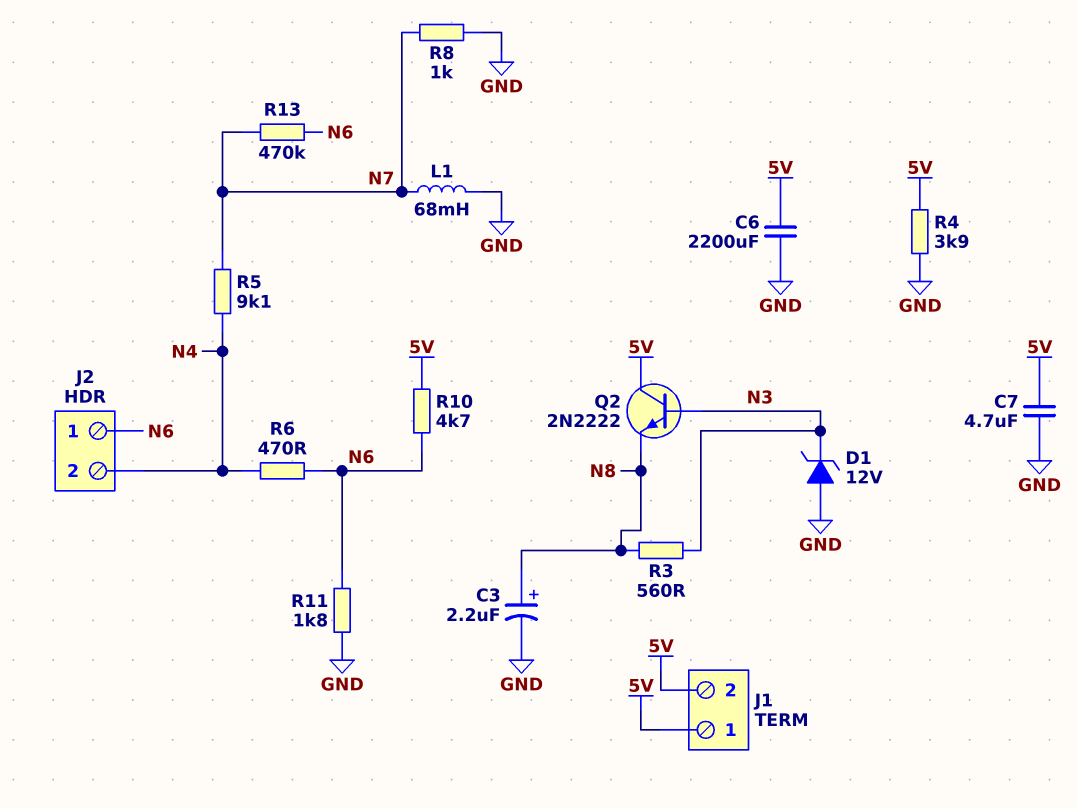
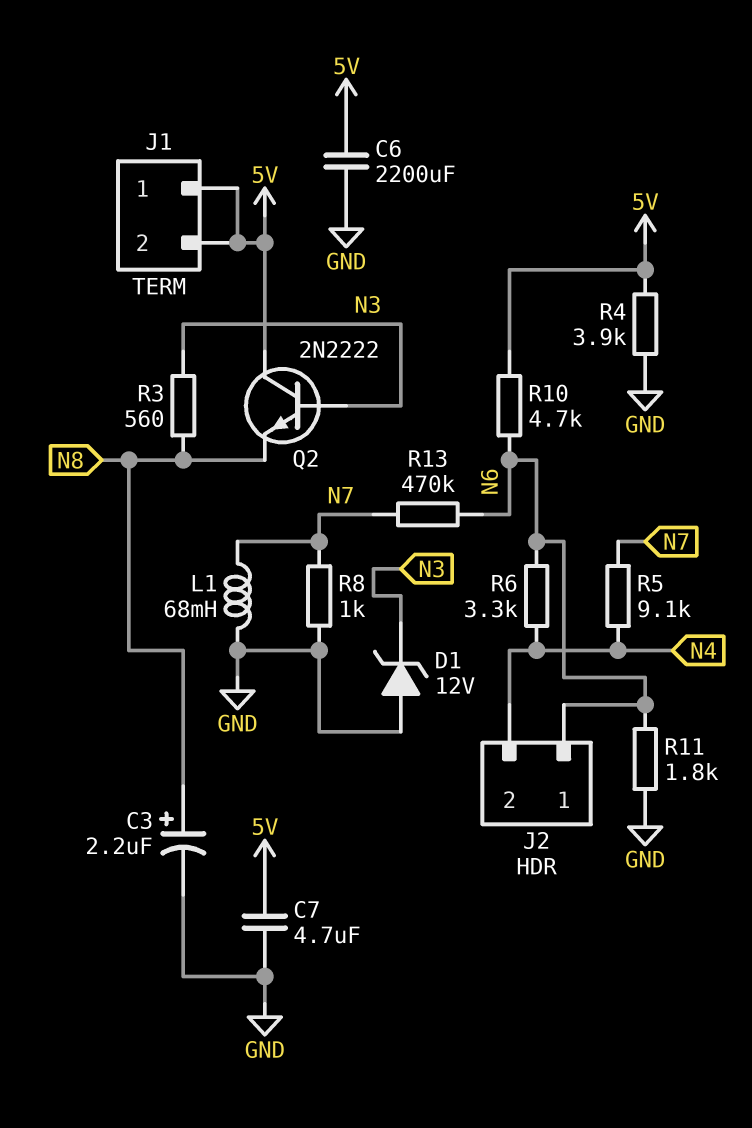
R6: 470 (N4, N6) -> 3.3k (N4, N6)

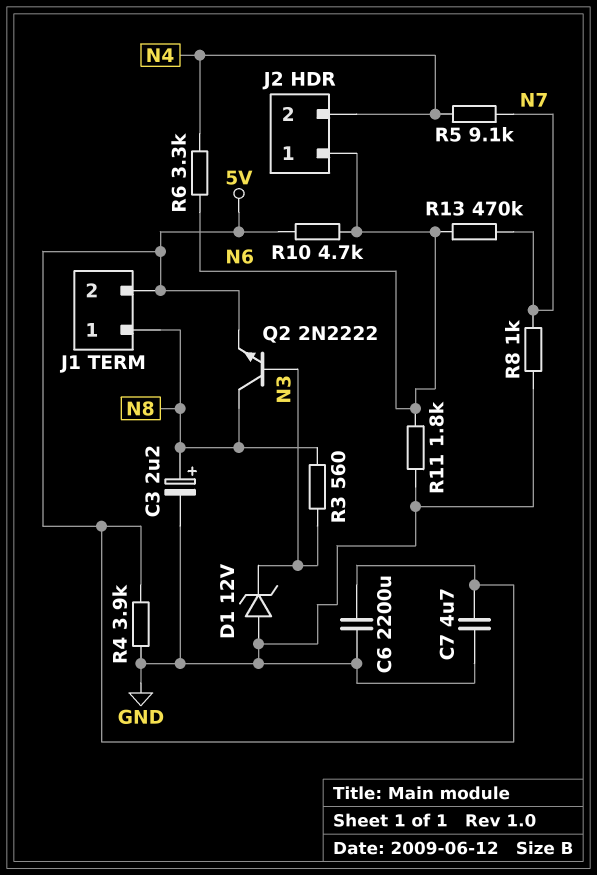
J1 pin 1: 5V -> N8
L1: 68mH (GND, N7) -> none
Q2: NPN 2N2222 (B N3, C 5V, E N8) -> NPN 2N2222 (B N3, C N8, E 5V)

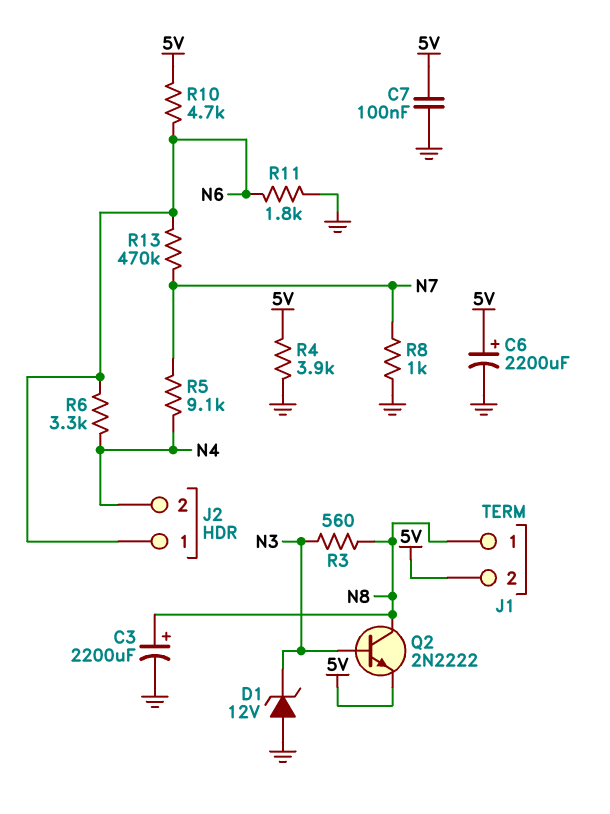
C3: 2.2uF (plus N8, minus GND) -> 2200uF (plus N8, minus GND)
C6: 2200uF (5V, GND) -> 2200uF (plus 5V, minus GND)
C7: 4.7uF (5V, GND) -> 100nF (5V, GND)

